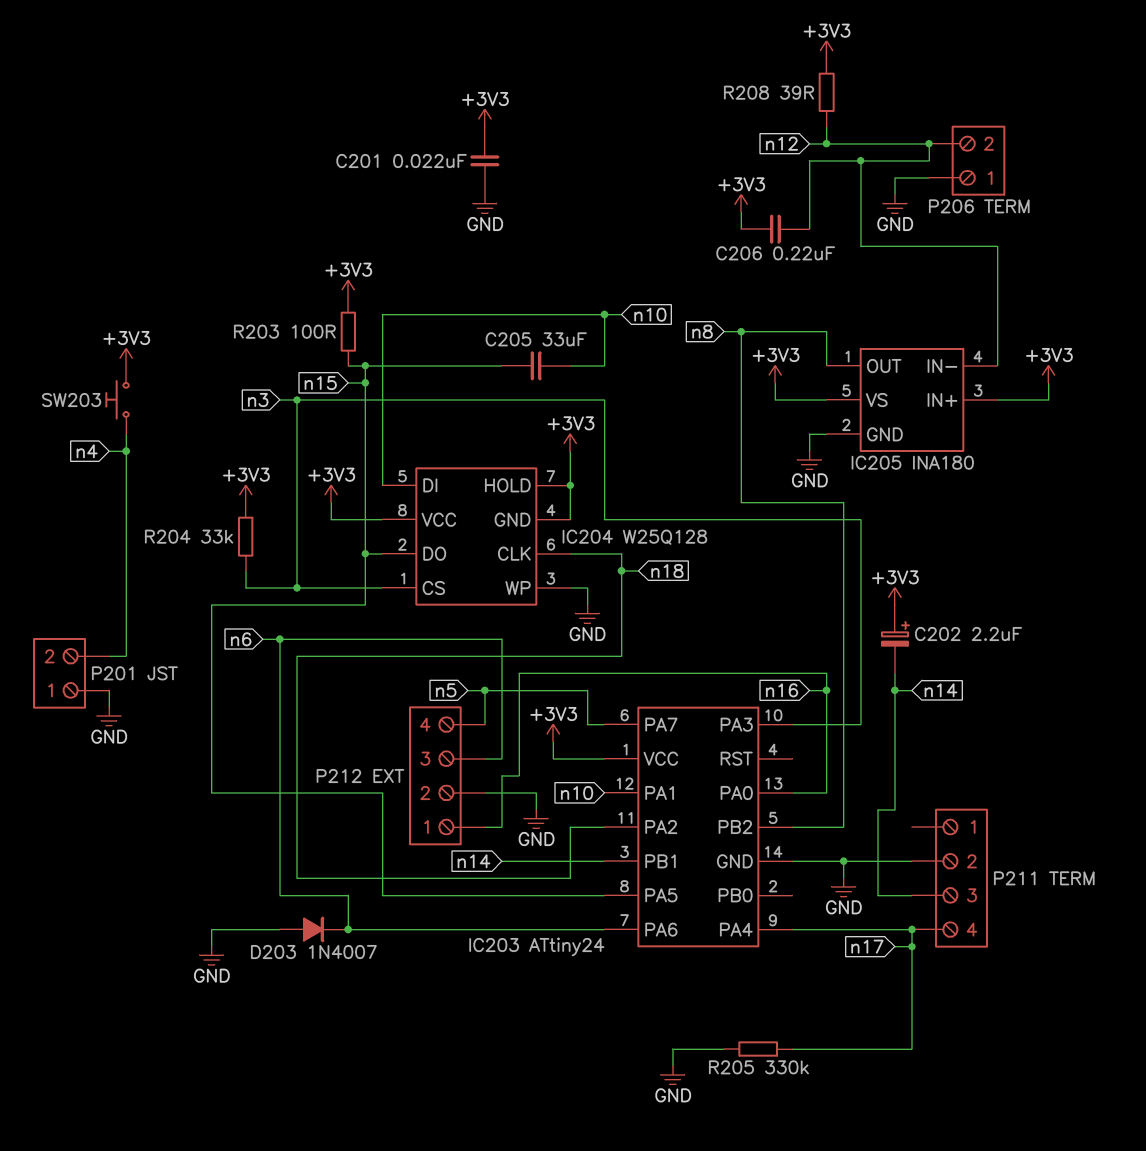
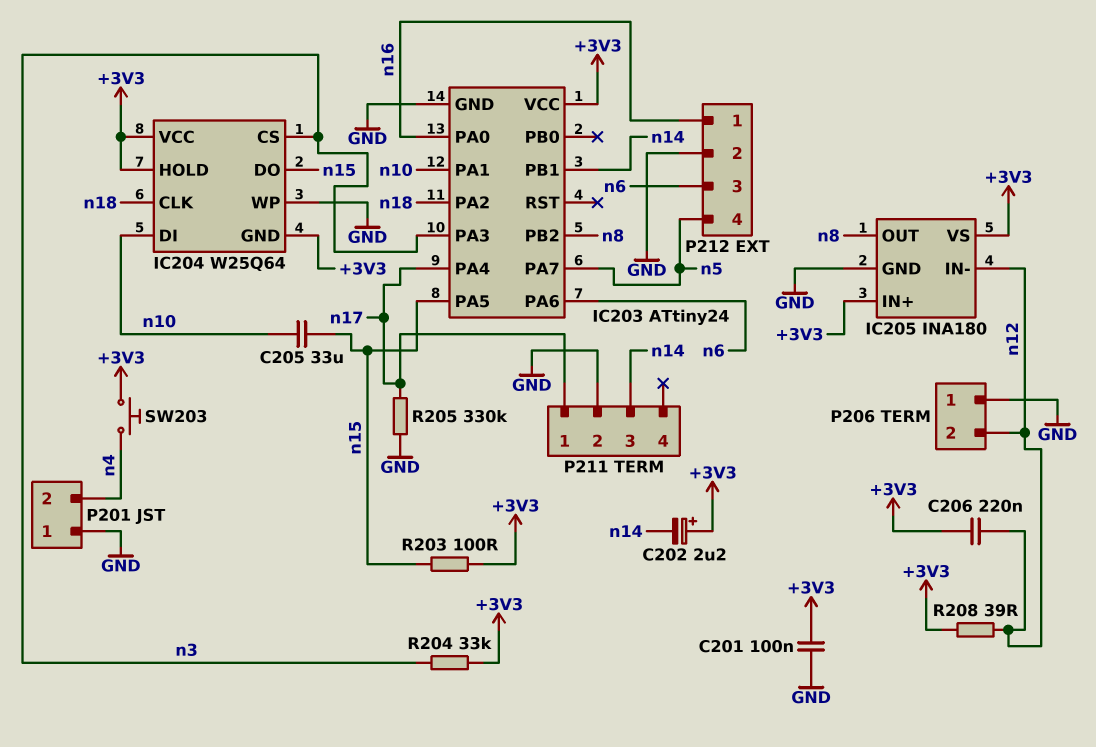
C201: 22nF (+3V3, GND) -> 100nF (+3V3, GND)
D203: diode 1N4007 (A GND, K n6) -> none
IC204: W25Q128 -> W25Q64
P211 pin 1: none -> n17
P211 pin 4: n17 -> none

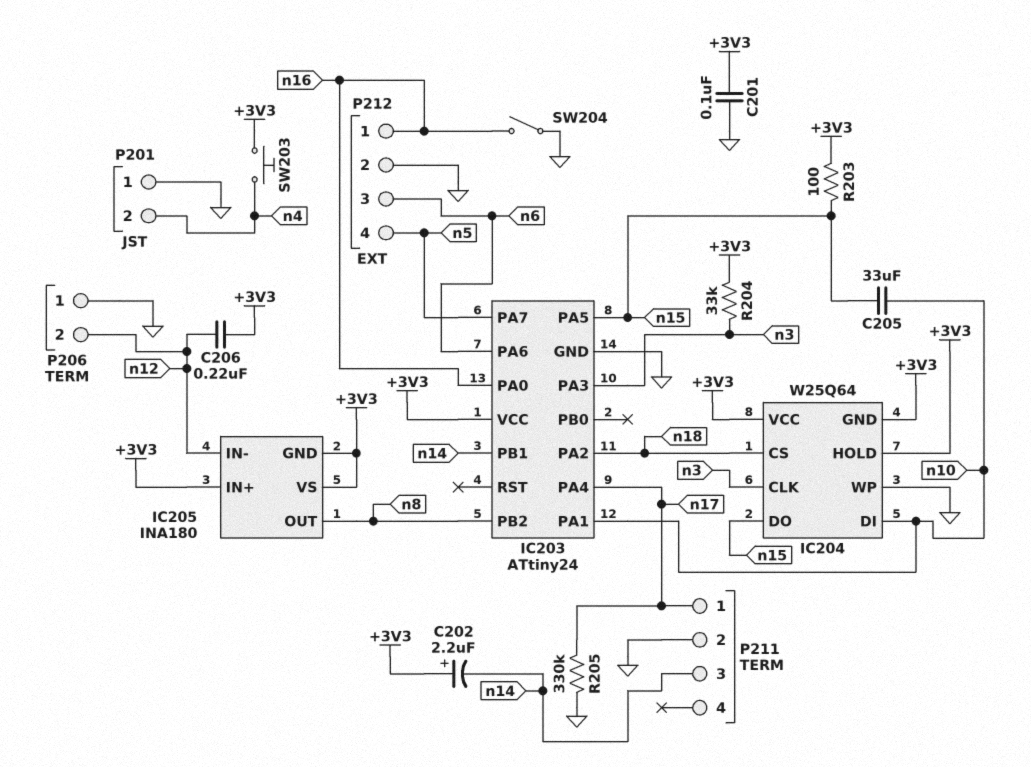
IC204 pin CLK: n18 -> n3
IC204 pin CS: n3 -> n18
IC205 pin GND: GND -> +3V3
R208: 39 (+3V3, n12) -> none
SW204: none -> switch (GND, n16)

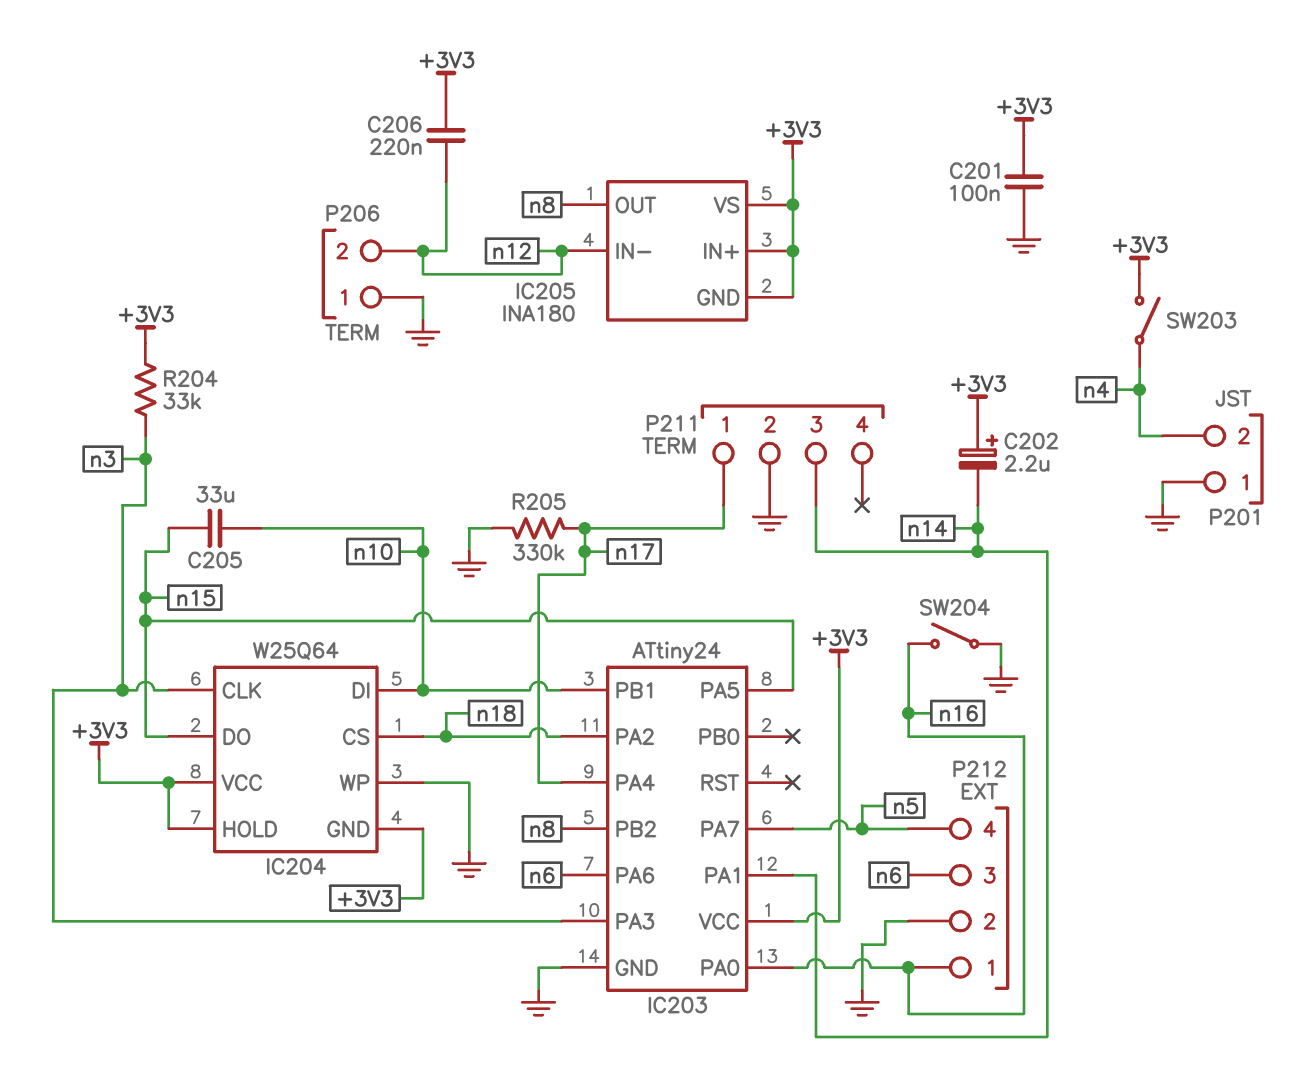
IC203 pin PA1: n10 -> n14
IC203 pin PB1: n14 -> n10
R203: 100 (+3V3, n15) -> none
SW203: button (+3V3, n4) -> switch (+3V3, n4)

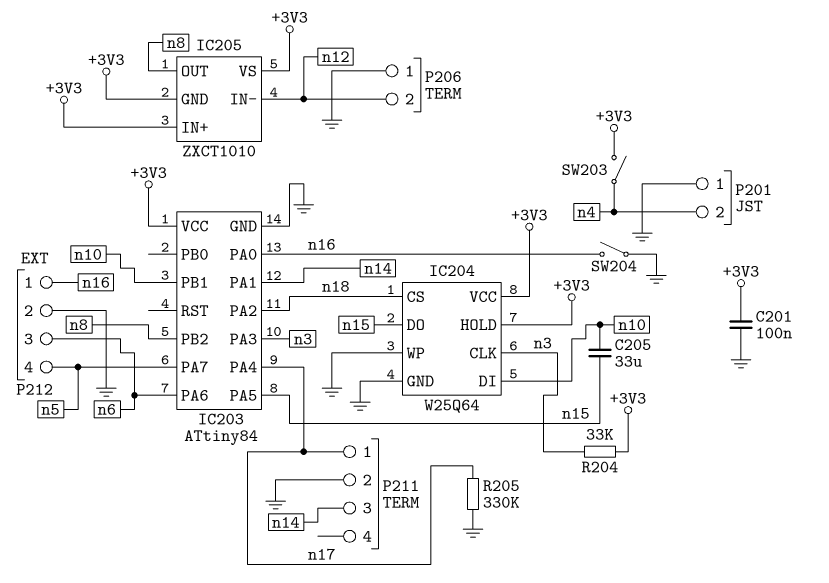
C202: 2.2uF (plus +3V3, minus n14) -> none
C206: 220nF (+3V3, n12) -> none
IC203: ATtiny24 -> ATtiny84
IC204 pin GND: +3V3 -> GND
IC205: INA180 -> ZXCT1010

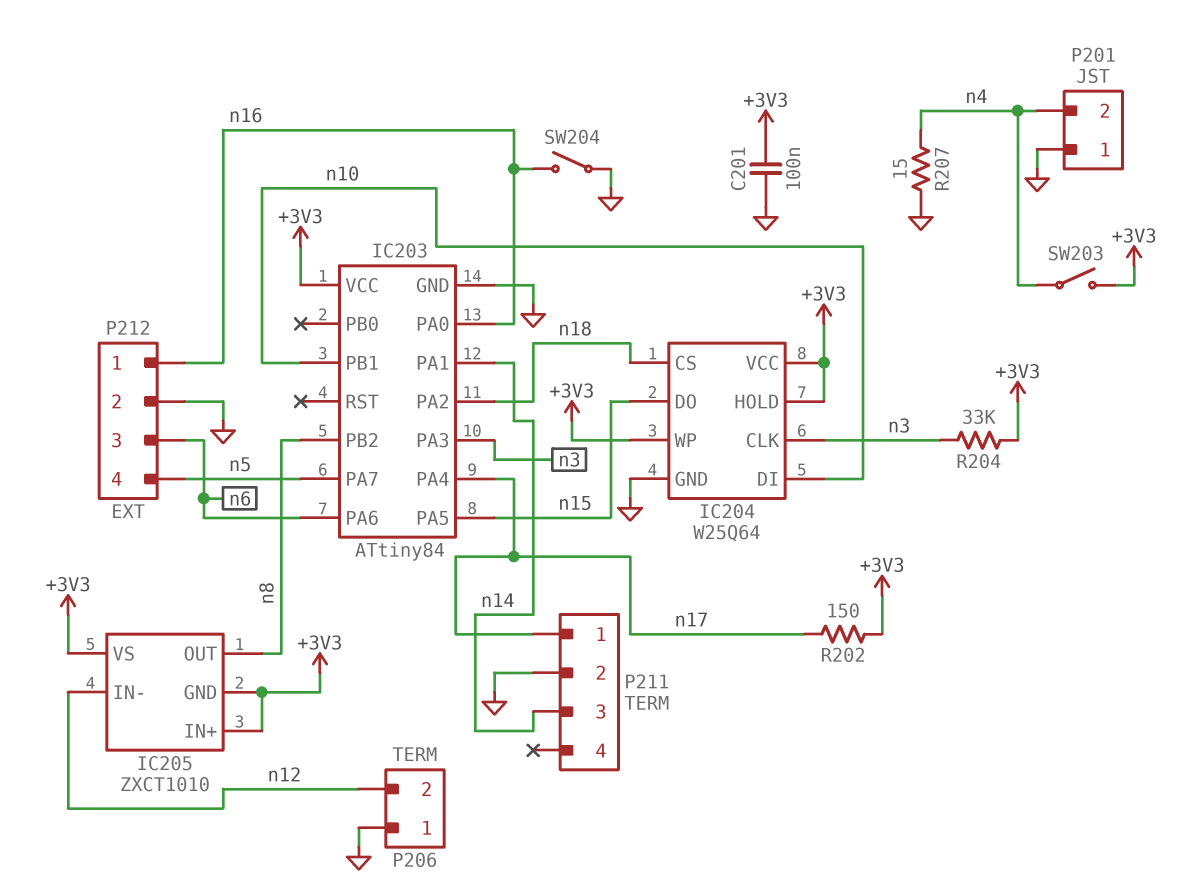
C205: 33uF (n10, n15) -> none
IC204 pin WP: GND -> +3V3
R202: none -> 150 (+3V3, n17)
R205: 330k (GND, n17) -> none
R207: none -> 15 (GND, n4)

